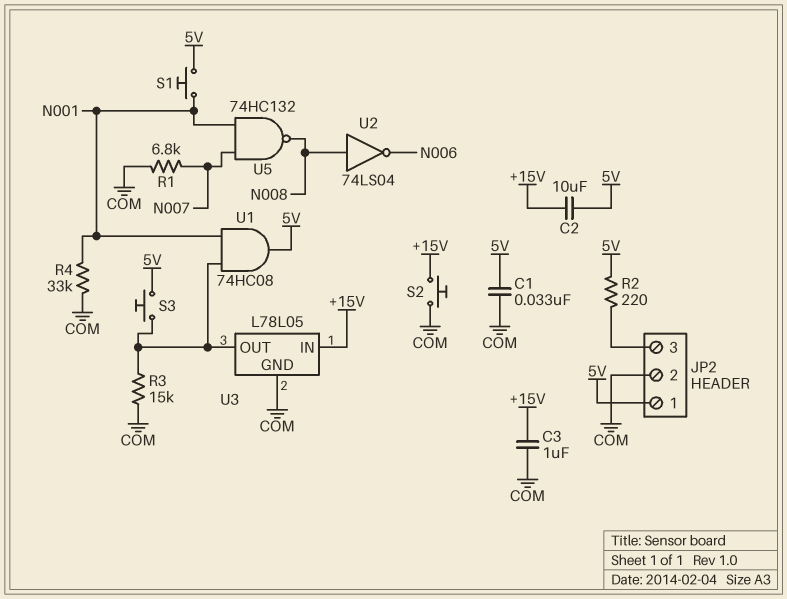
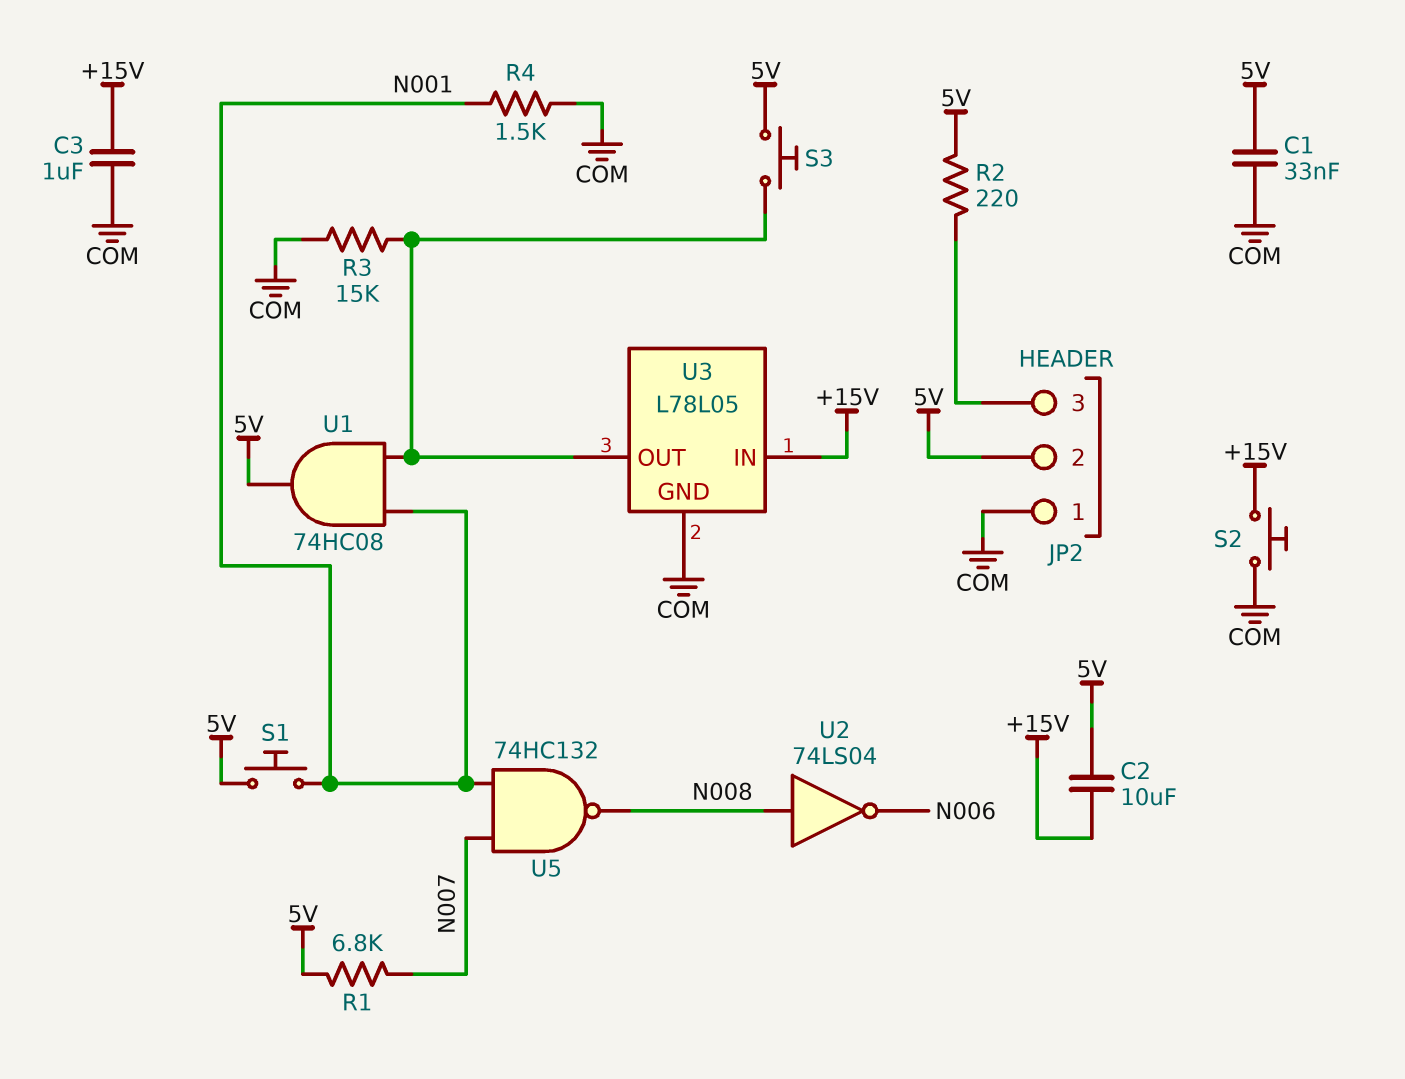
JP2 pin 1: 5V -> COM
JP2 pin 2: COM -> 5V
R1: 6.8k (COM, N007) -> 6.8k (5V, N007)
R4: 33k (COM, N001) -> 1.5k (COM, N001)

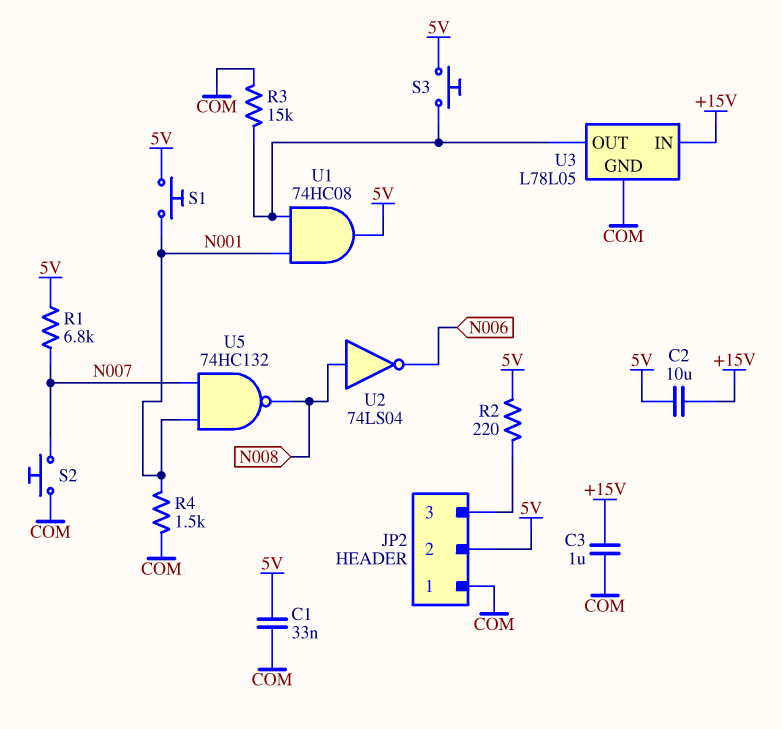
S2: button (+15V, COM) -> button (COM, N007)

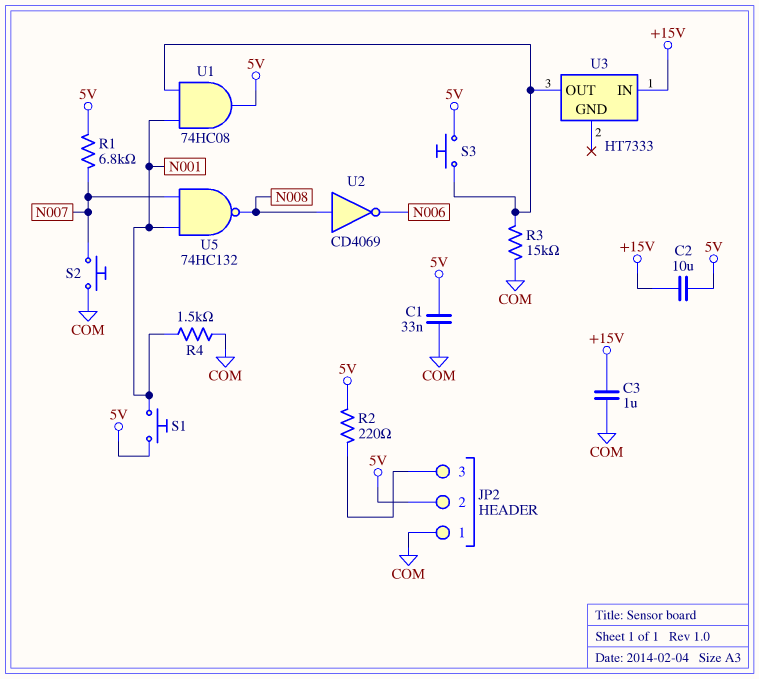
U2: NOT 74LS04 (in N008, out N006) -> NOT CD4069 (in N008, out N006)
U3: L78L05 -> HT7333
U3 pin GND: COM -> none

